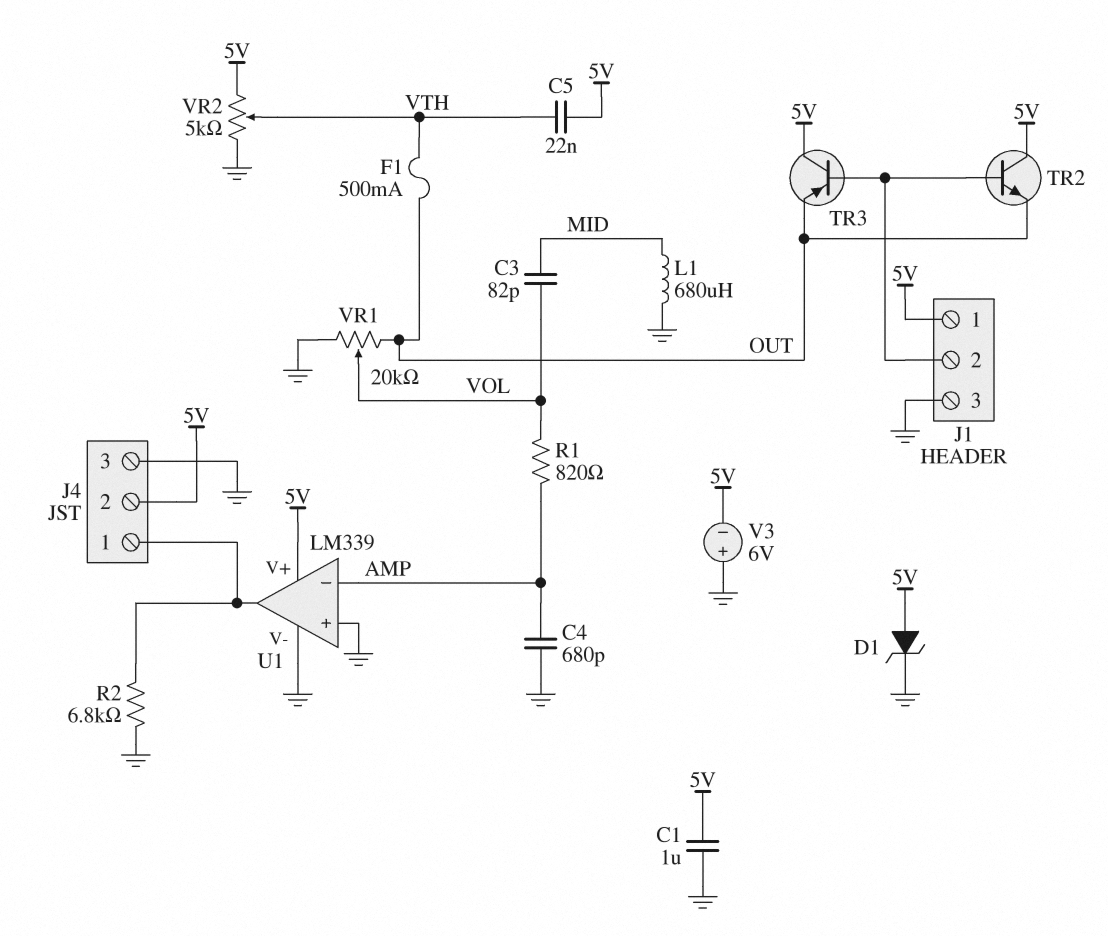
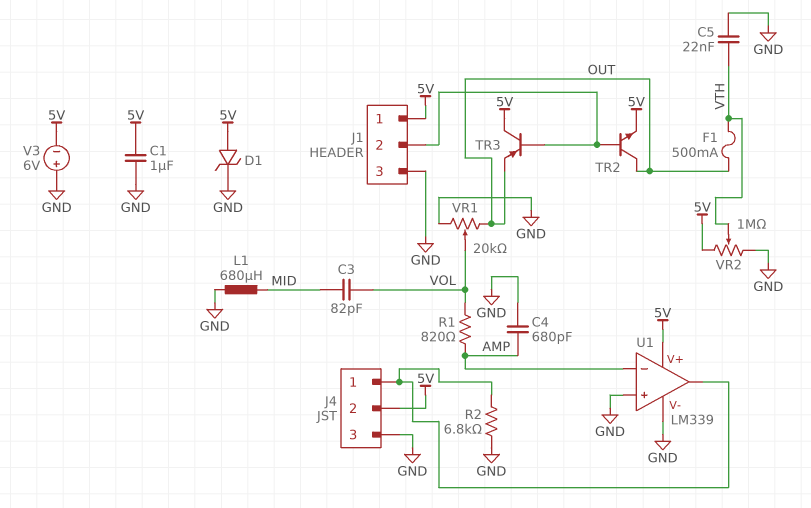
C5: 22nF (5V, VTH) -> 22nF (GND, VTH)
TR2: NPN (B J1/2, C 5V, E OUT) -> NPN (B J1/2, C OUT, E 5V)
VR2: 5k (5V, GND, wiper VTH) -> 1M (5V, GND, wiper VTH)

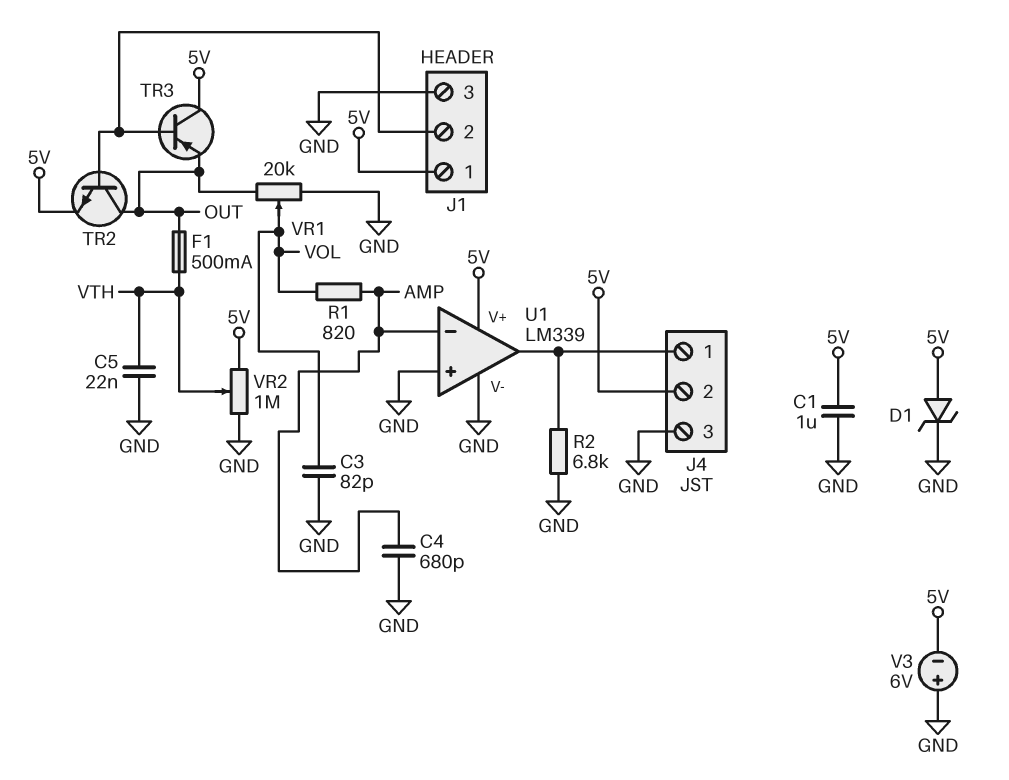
C3: 82pF (MID, VOL) -> 82pF (GND, VOL)
L1: 680uH (GND, MID) -> none

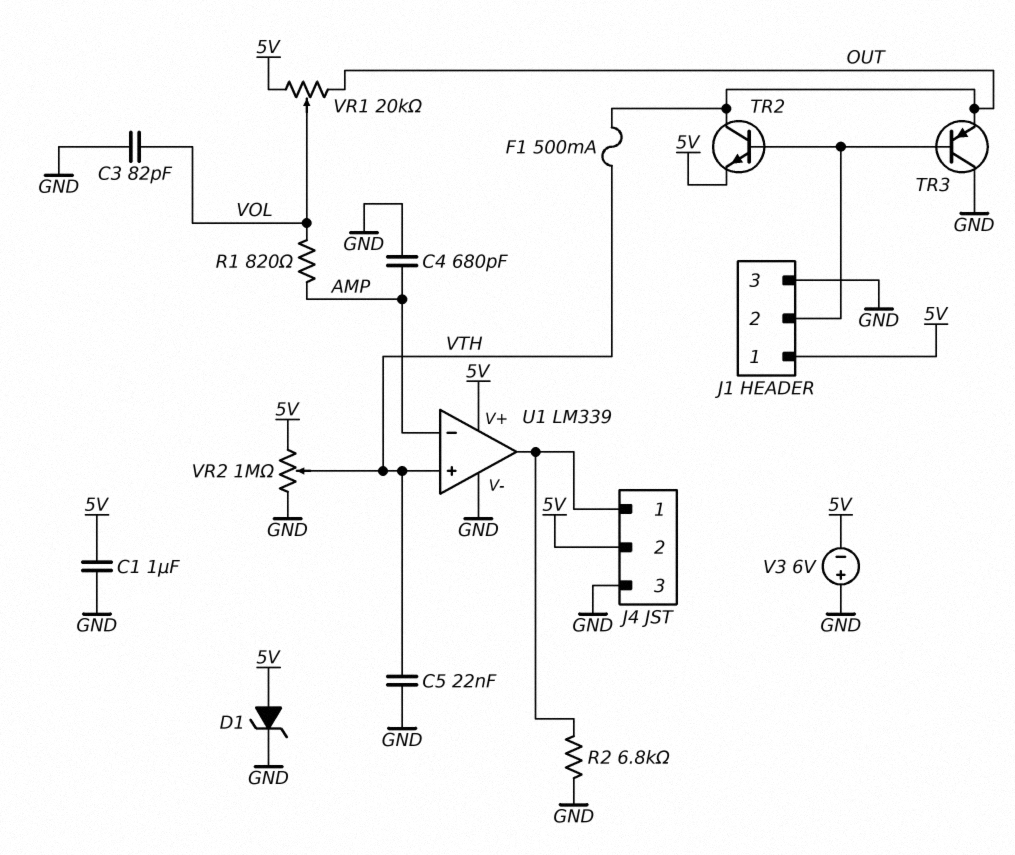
TR3: PNP (B J1/2, C 5V, E OUT) -> PNP (B J1/2, C GND, E OUT)
U1 pin in+: GND -> VTH
VR1: 20k (GND, OUT, wiper VOL) -> 20k (5V, OUT, wiper VOL)

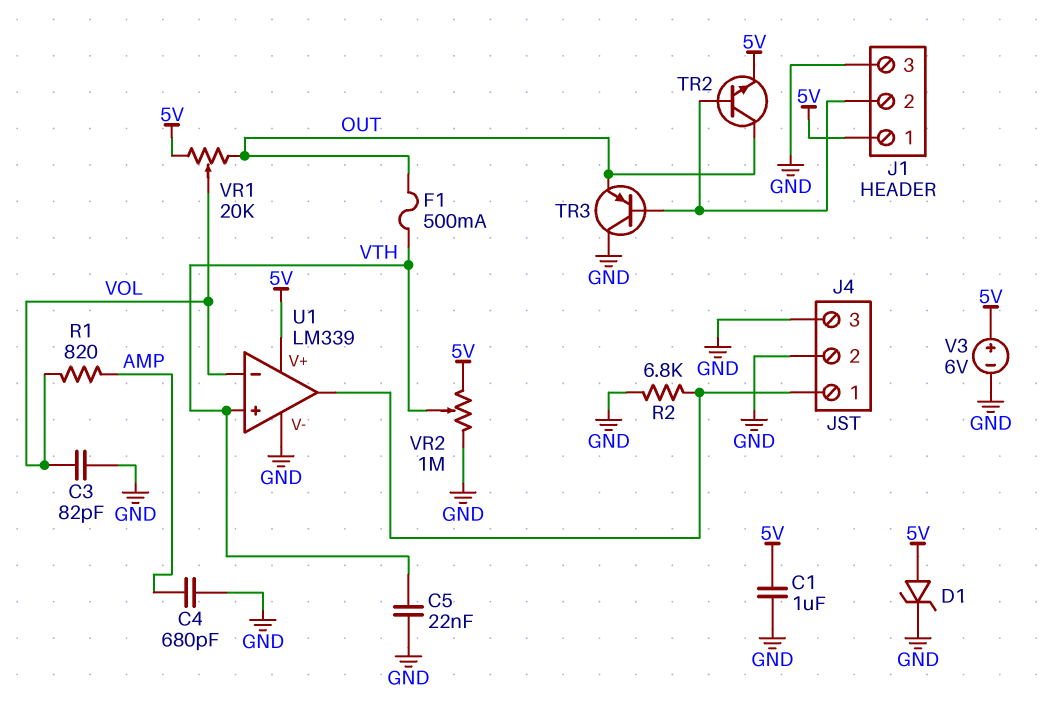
J4 pin 2: 5V -> GND
U1 pin in-: AMP -> VOL
V3: 6V (plus GND, minus 5V) -> 6V (plus 5V, minus GND)

